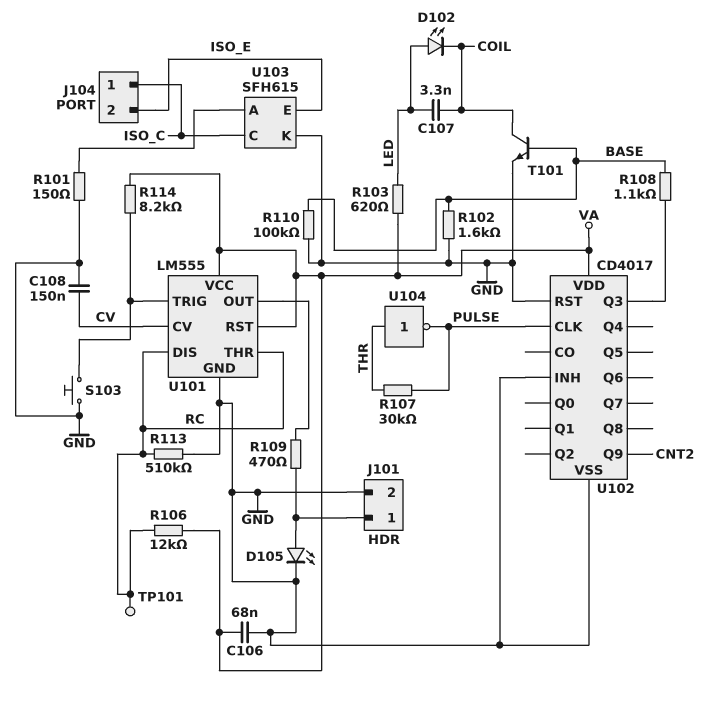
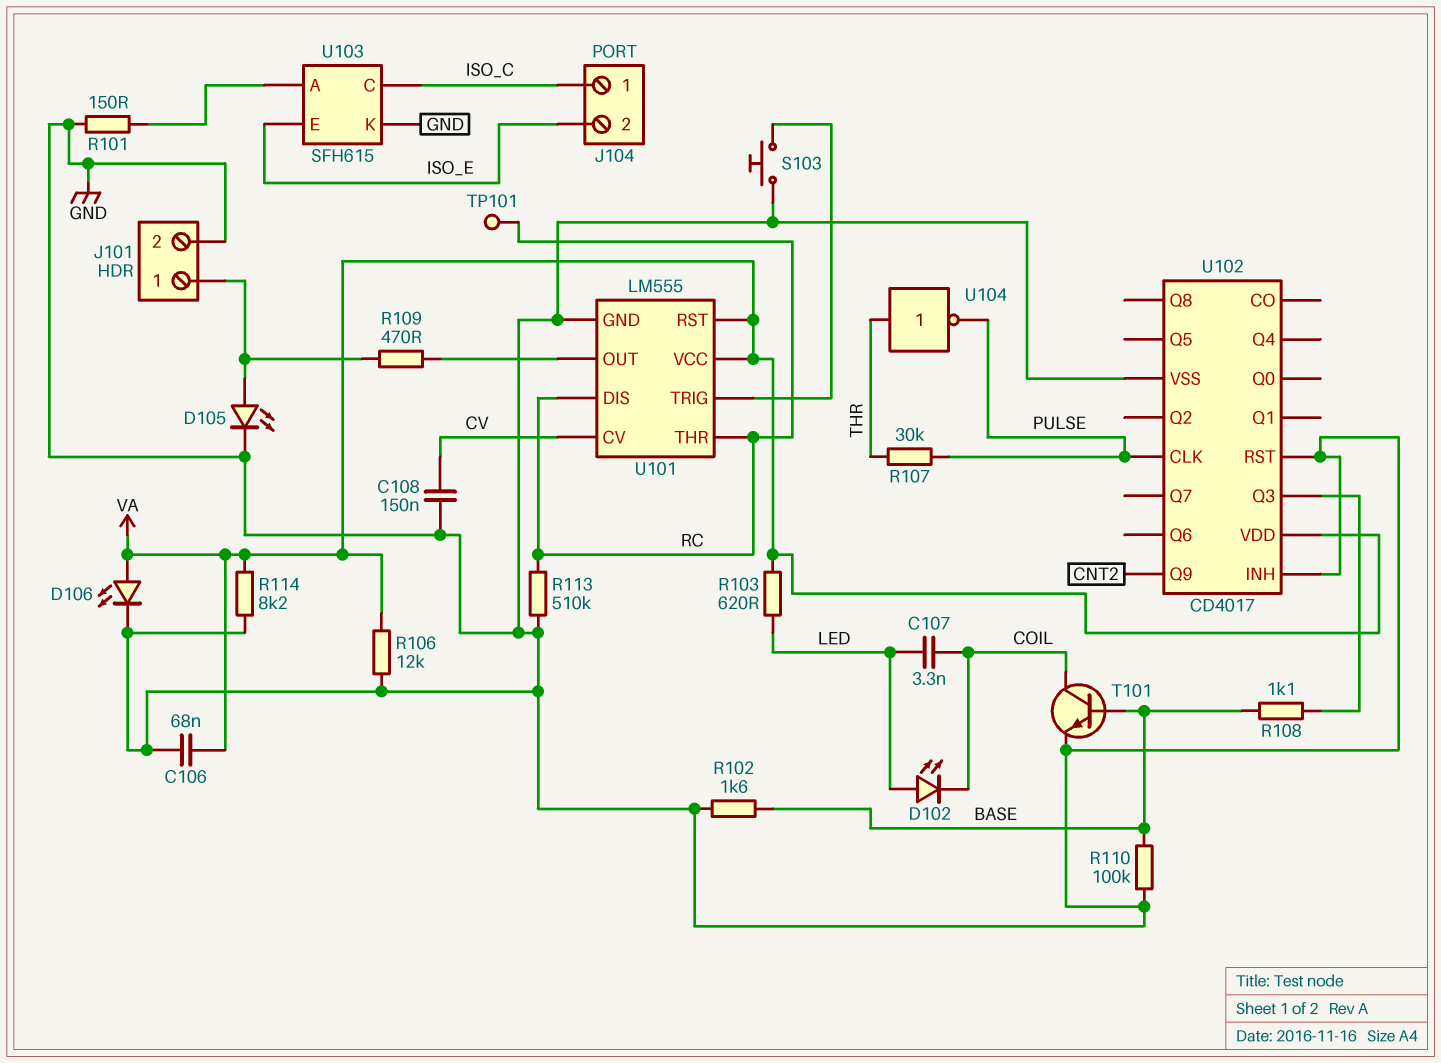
D106: none -> LED (A VA, K GND)
R106: 12k (RC, VA) -> 12k (GND, VA)
R114: 8.2k (U101/TRIG, VA) -> 8.2k (GND, VA)

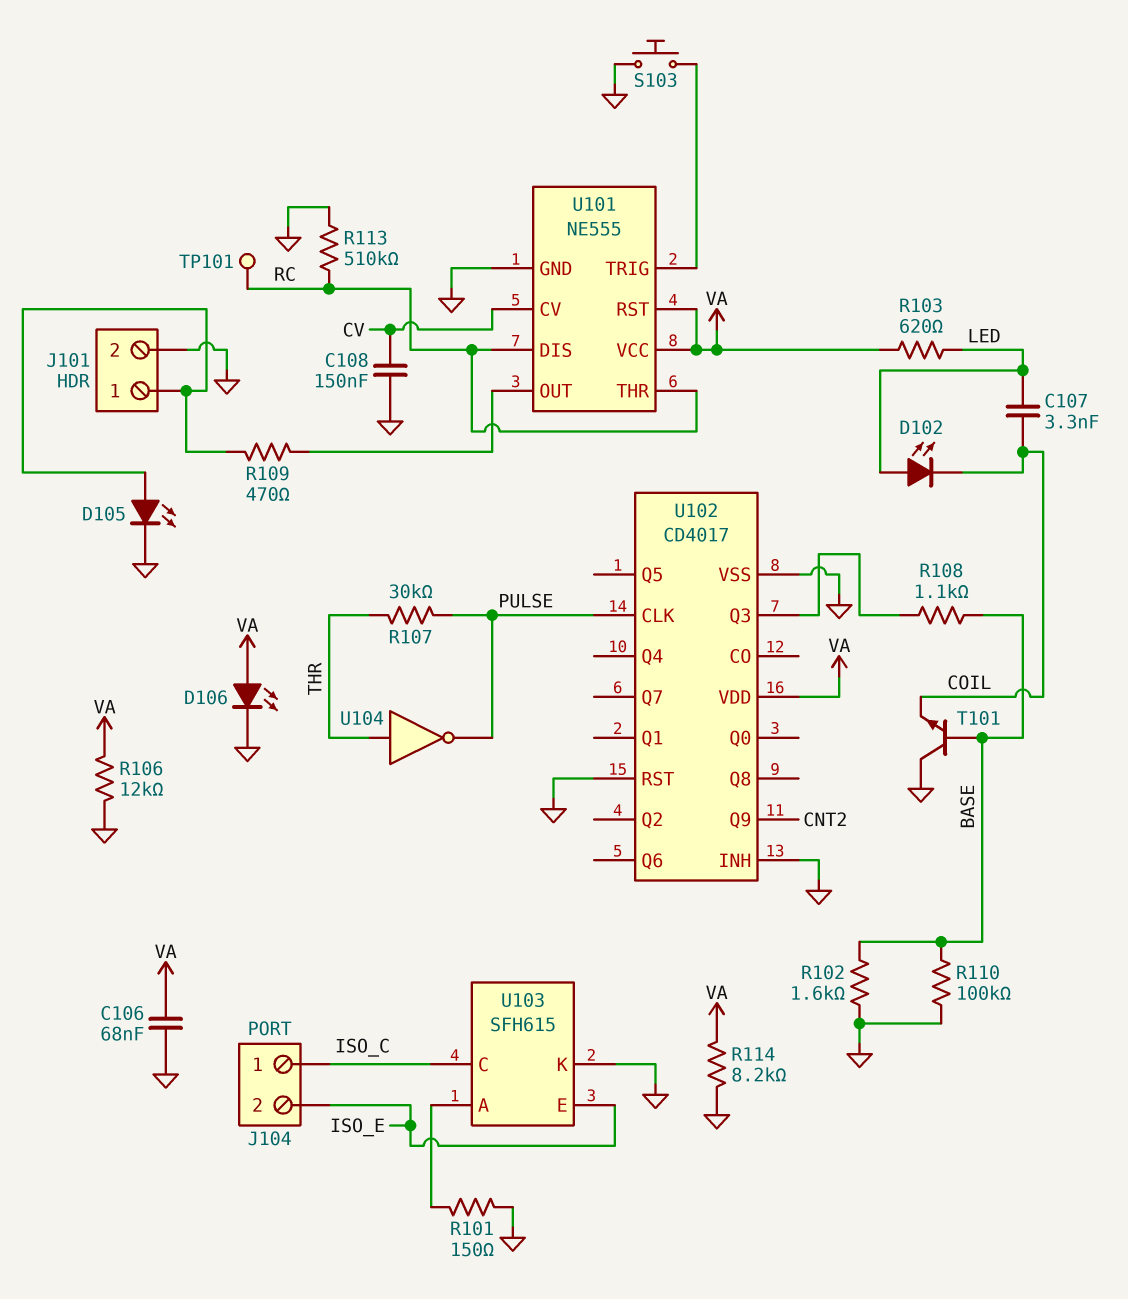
T101: NPN (B BASE, C COIL, E GND) -> NPN (B BASE, C GND, E COIL)
U101: LM555 -> NE555

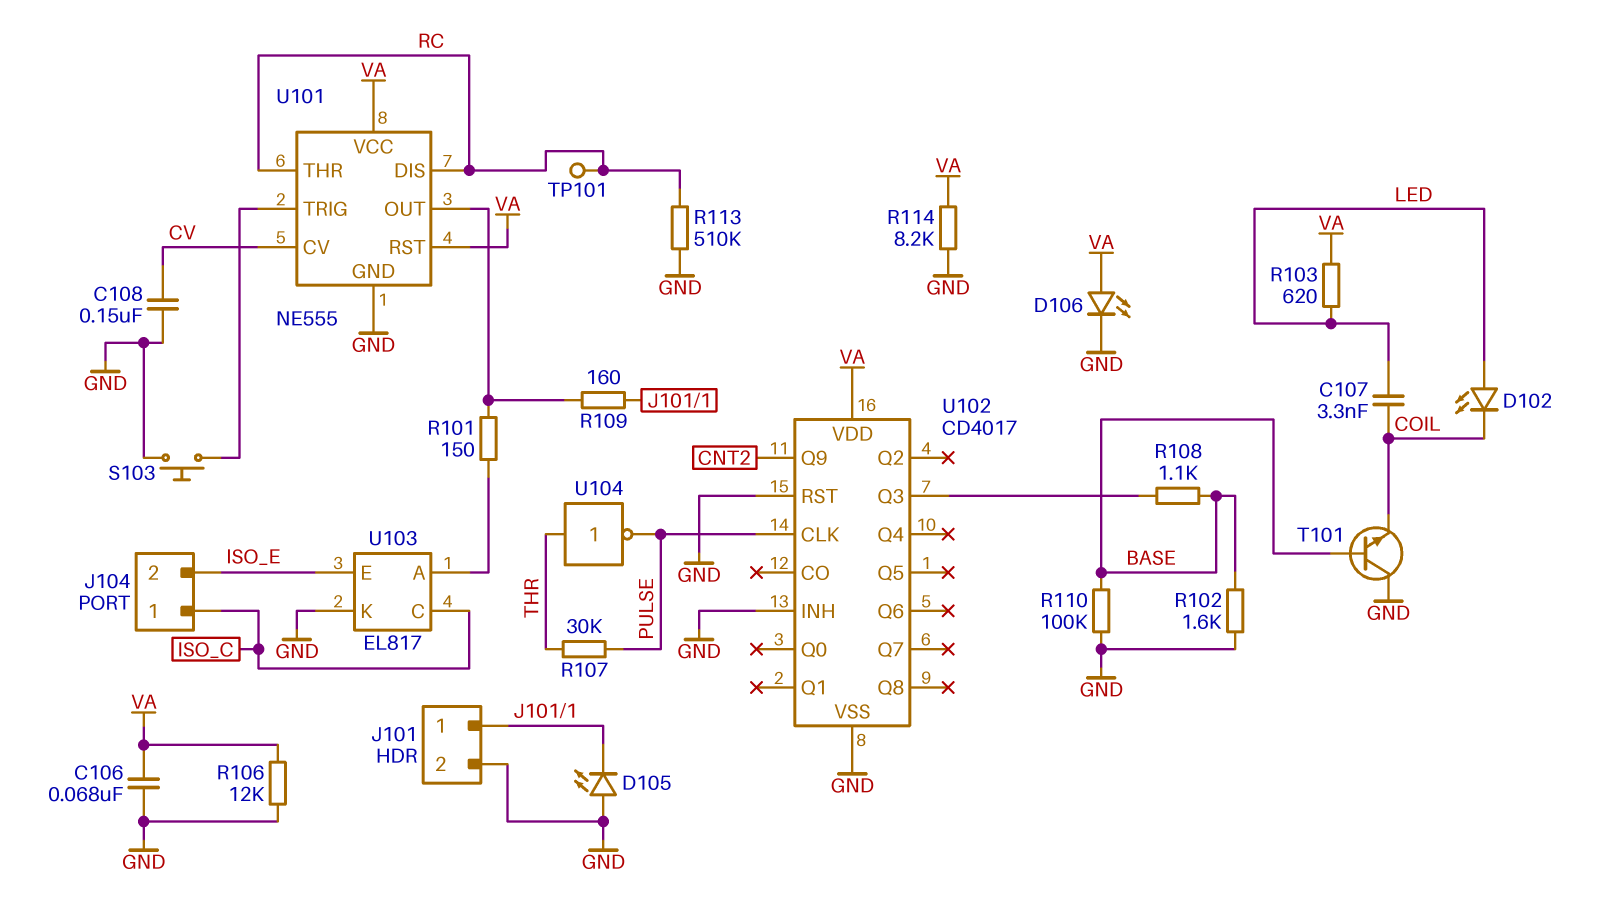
D105: LED (A J101/1, K GND) -> LED (A GND, K J101/1)
R101: 150 (GND, U103/A) -> 150 (U101/OUT, U103/A)
R109: 470 (J101/1, U101/OUT) -> 160 (J101/1, U101/OUT)
U103: SFH615 -> EL817

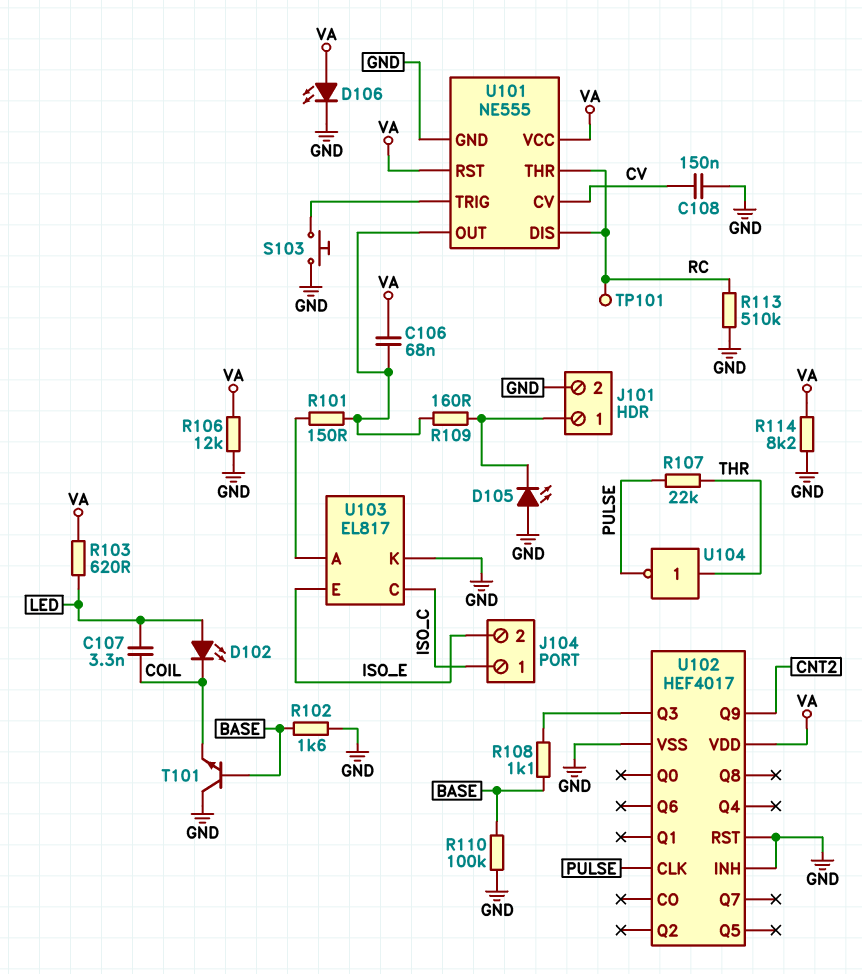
C106: 68nF (GND, VA) -> 68nF (U101/OUT, VA)
R107: 30k (PULSE, THR) -> 22k (PULSE, THR)
U102: CD4017 -> HEF4017

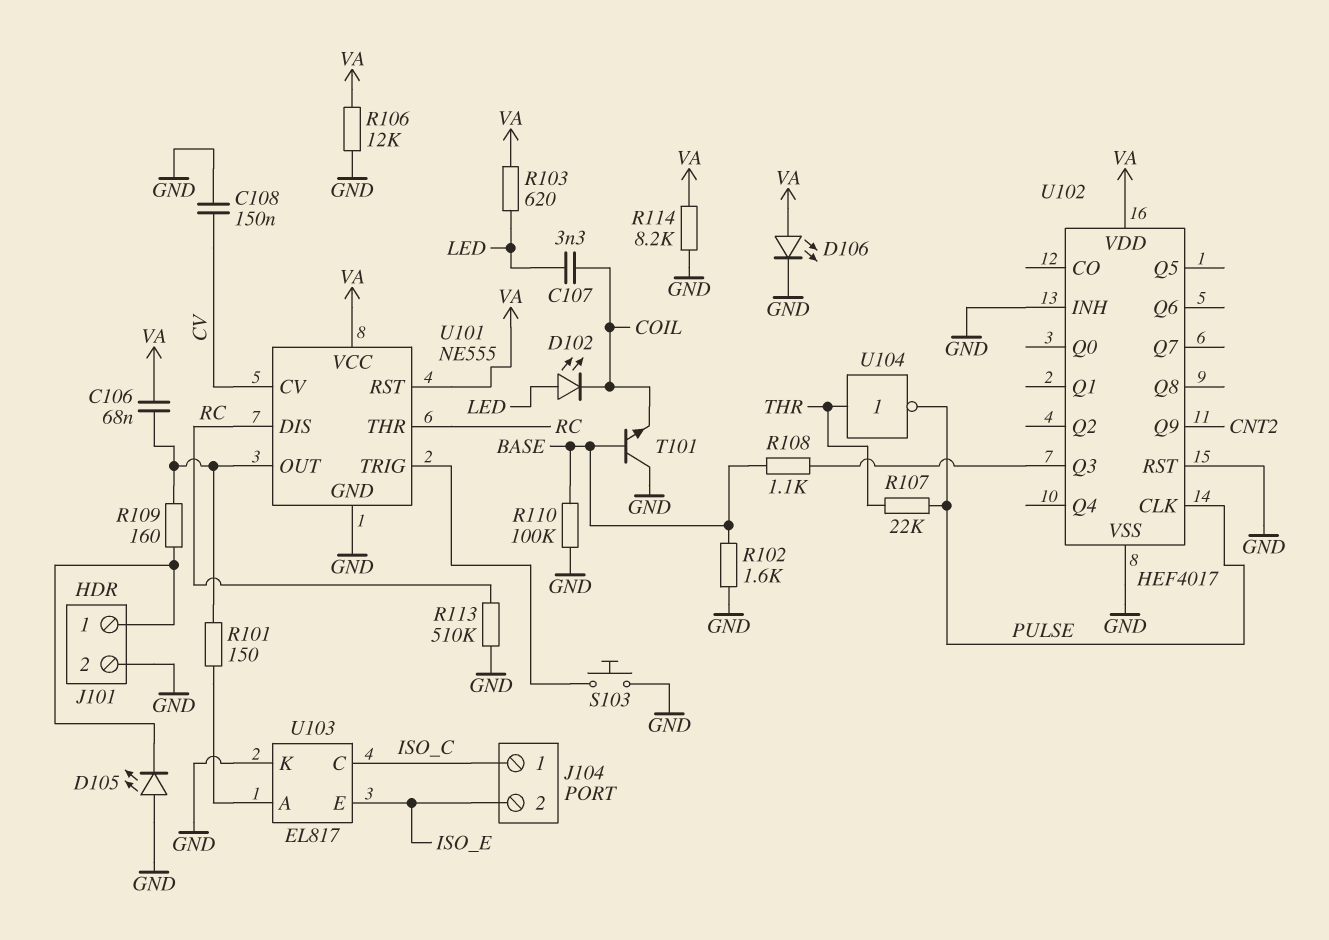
TP101: test point (RC) -> none

